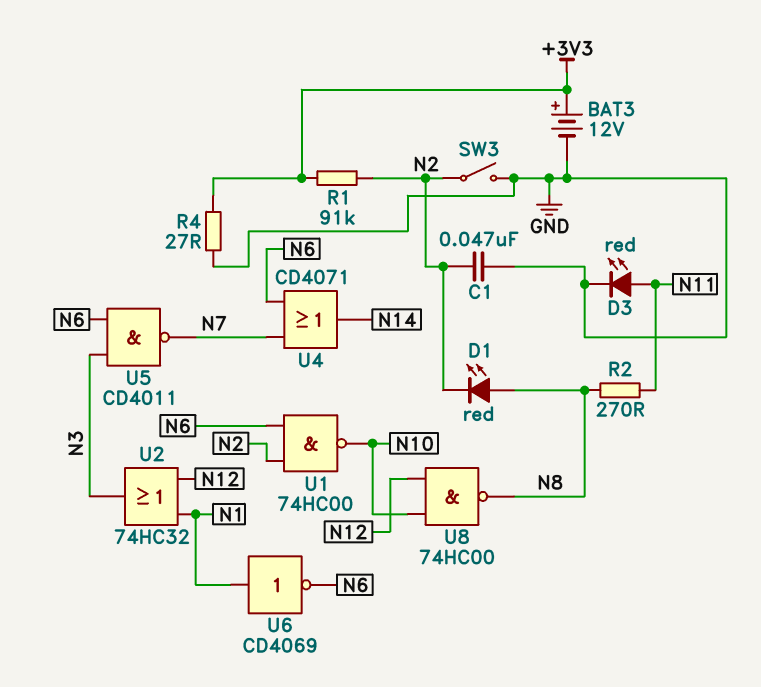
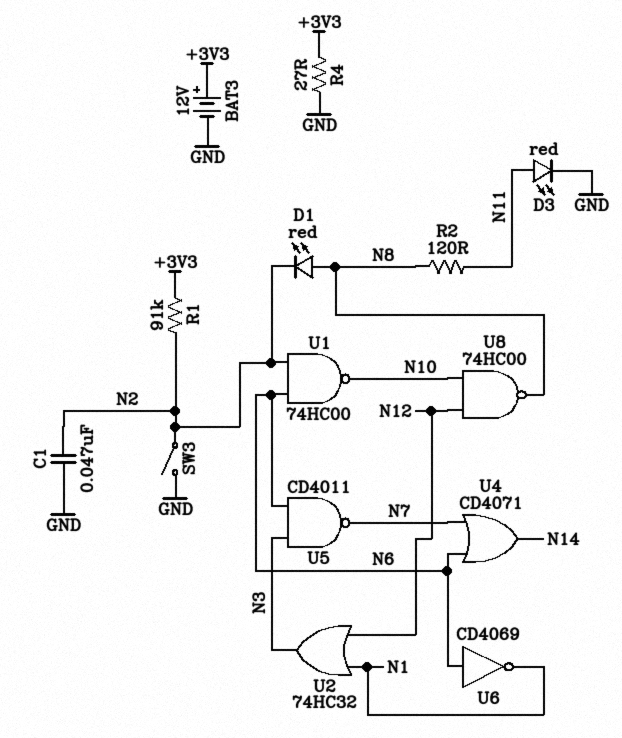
R2: 270 (N8, N11) -> 120 (N8, N11)
U6: NOT CD4069 (in N1, out N6) -> NOT CD4069 (in N6, out N1)

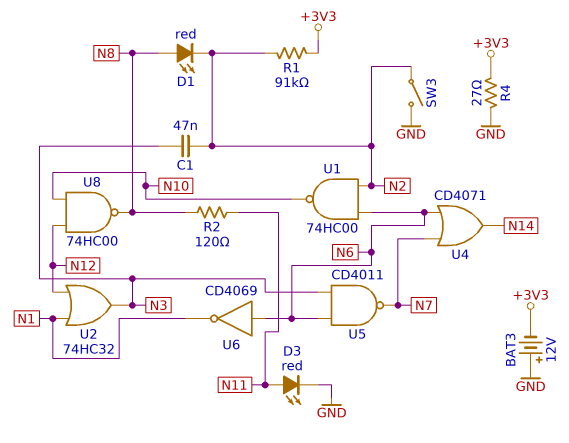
BAT3: 12V (plus +3V3, minus GND) -> 12V (plus GND, minus +3V3)
C1: 47nF (GND, N2) -> 47nF (N2, N3)

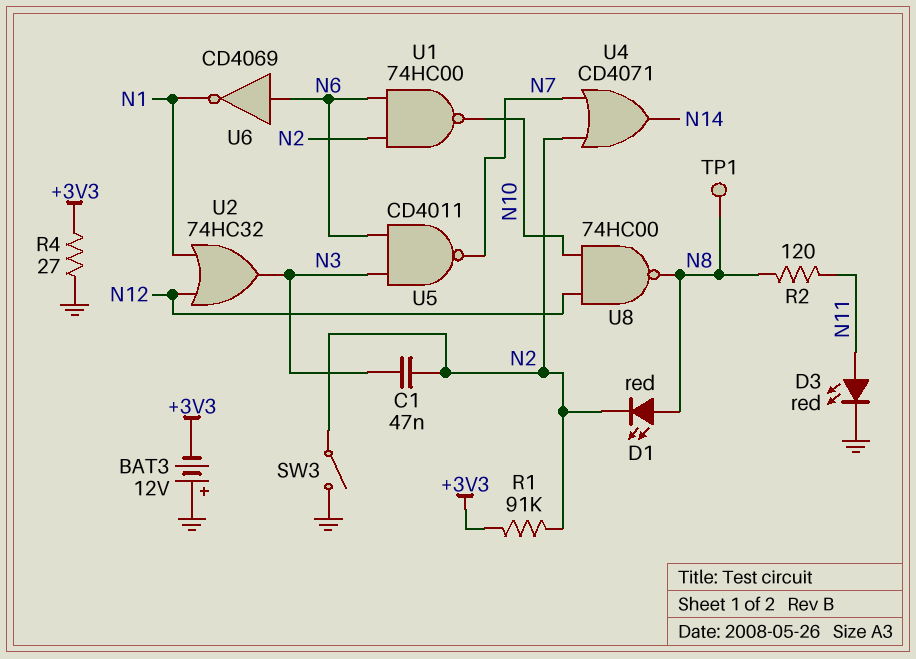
TP1: none -> test point (N8)
U4: OR CD4071 (in N6, in N7, out N14) -> OR CD4071 (in N2, in N7, out N14)

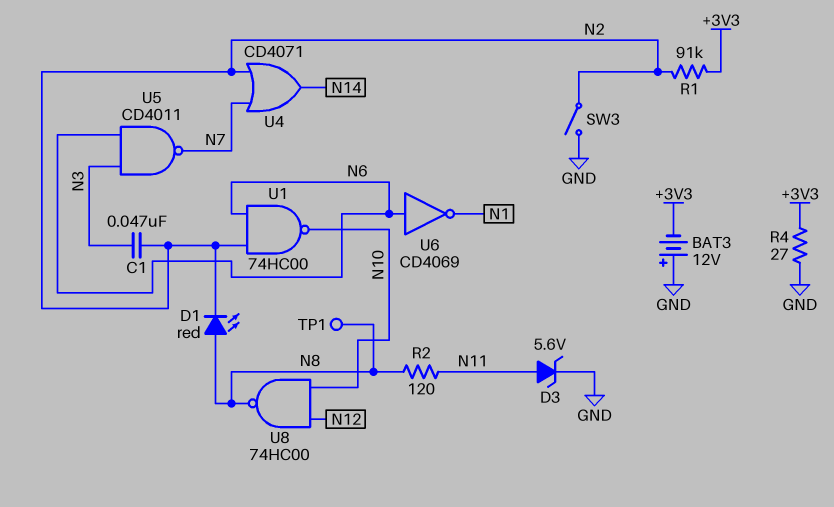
D3: LED red (A N11, K GND) -> zener 5.6V (A N11, K GND)
U2: OR 74HC32 (in N1, in N12, out N3) -> none

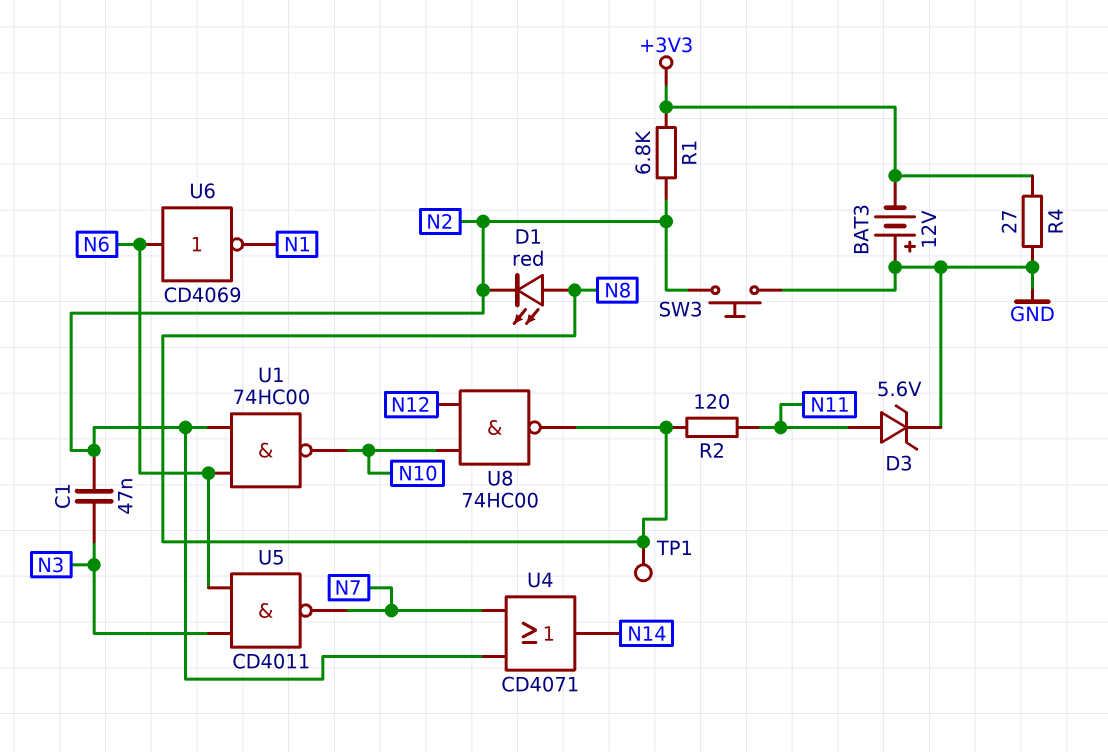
R1: 91k (+3V3, N2) -> 6.8k (+3V3, N2)
SW3: switch (GND, N2) -> button (GND, N2)

